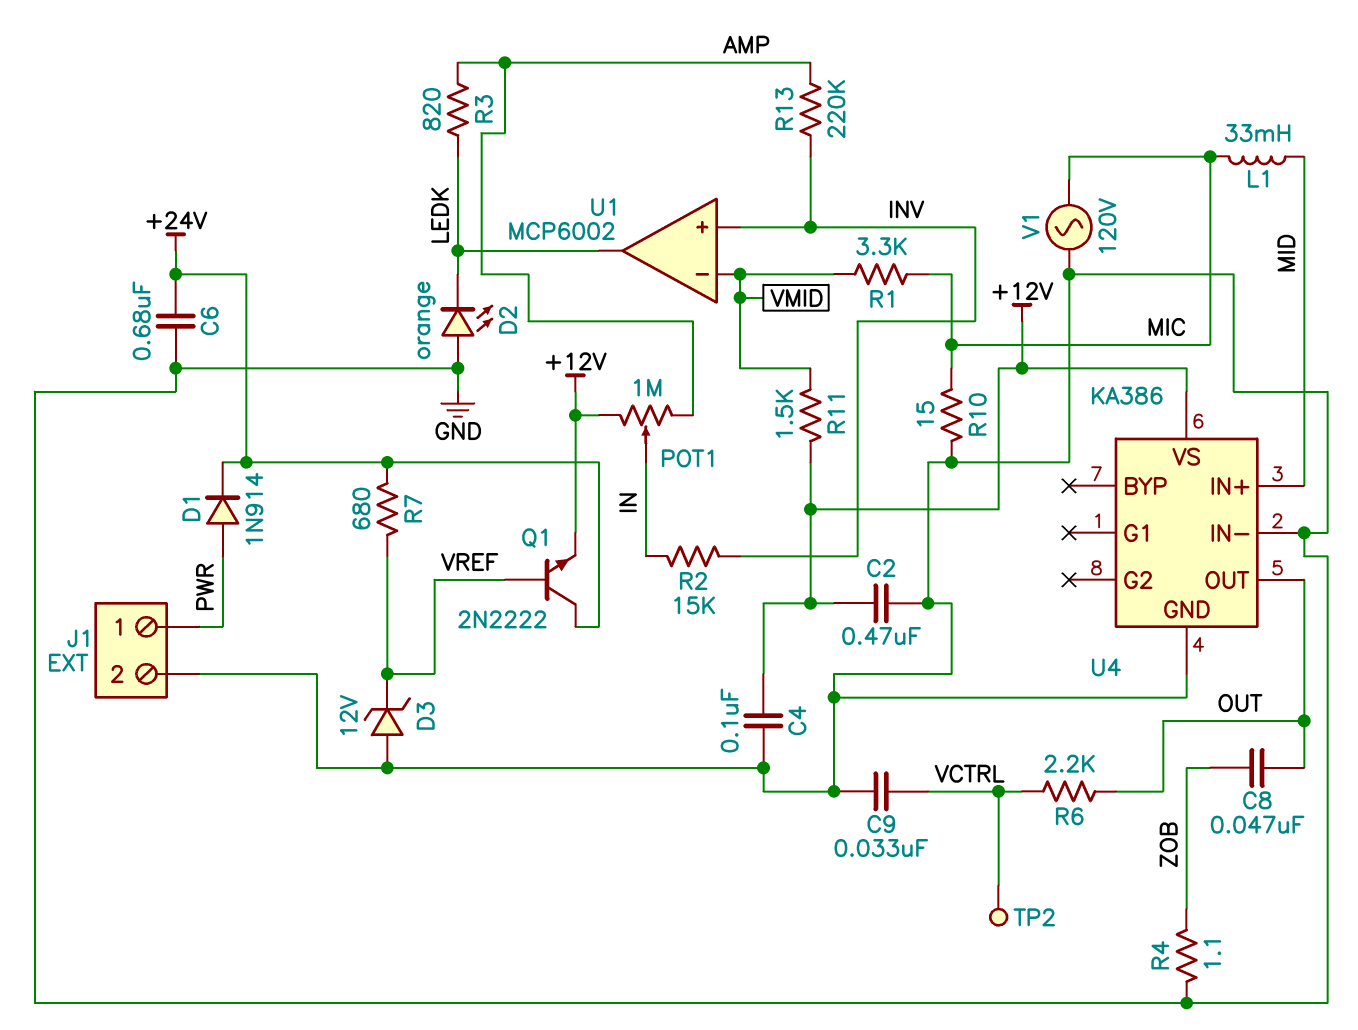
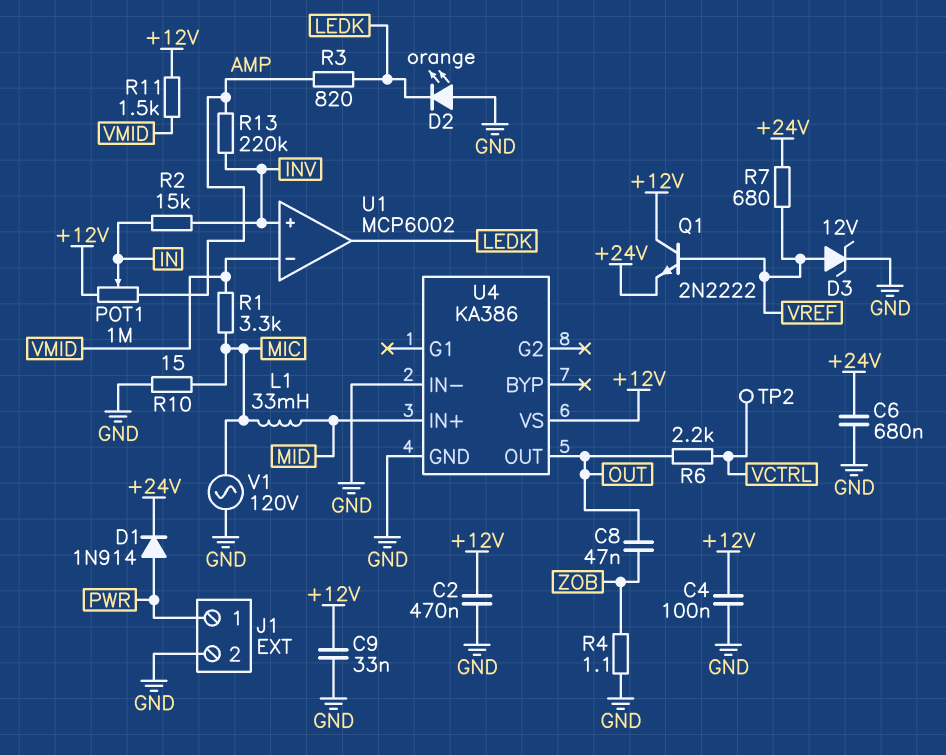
C9: 33nF (GND, VCTRL) -> 33nF (+12V, GND)
D3: zener 12V (A GND, K VREF) -> zener 12V (A VREF, K GND)
Q1: NPN 2N2222 (B VREF, C +24V, E +12V) -> NPN 2N2222 (B VREF, C +12V, E +24V)

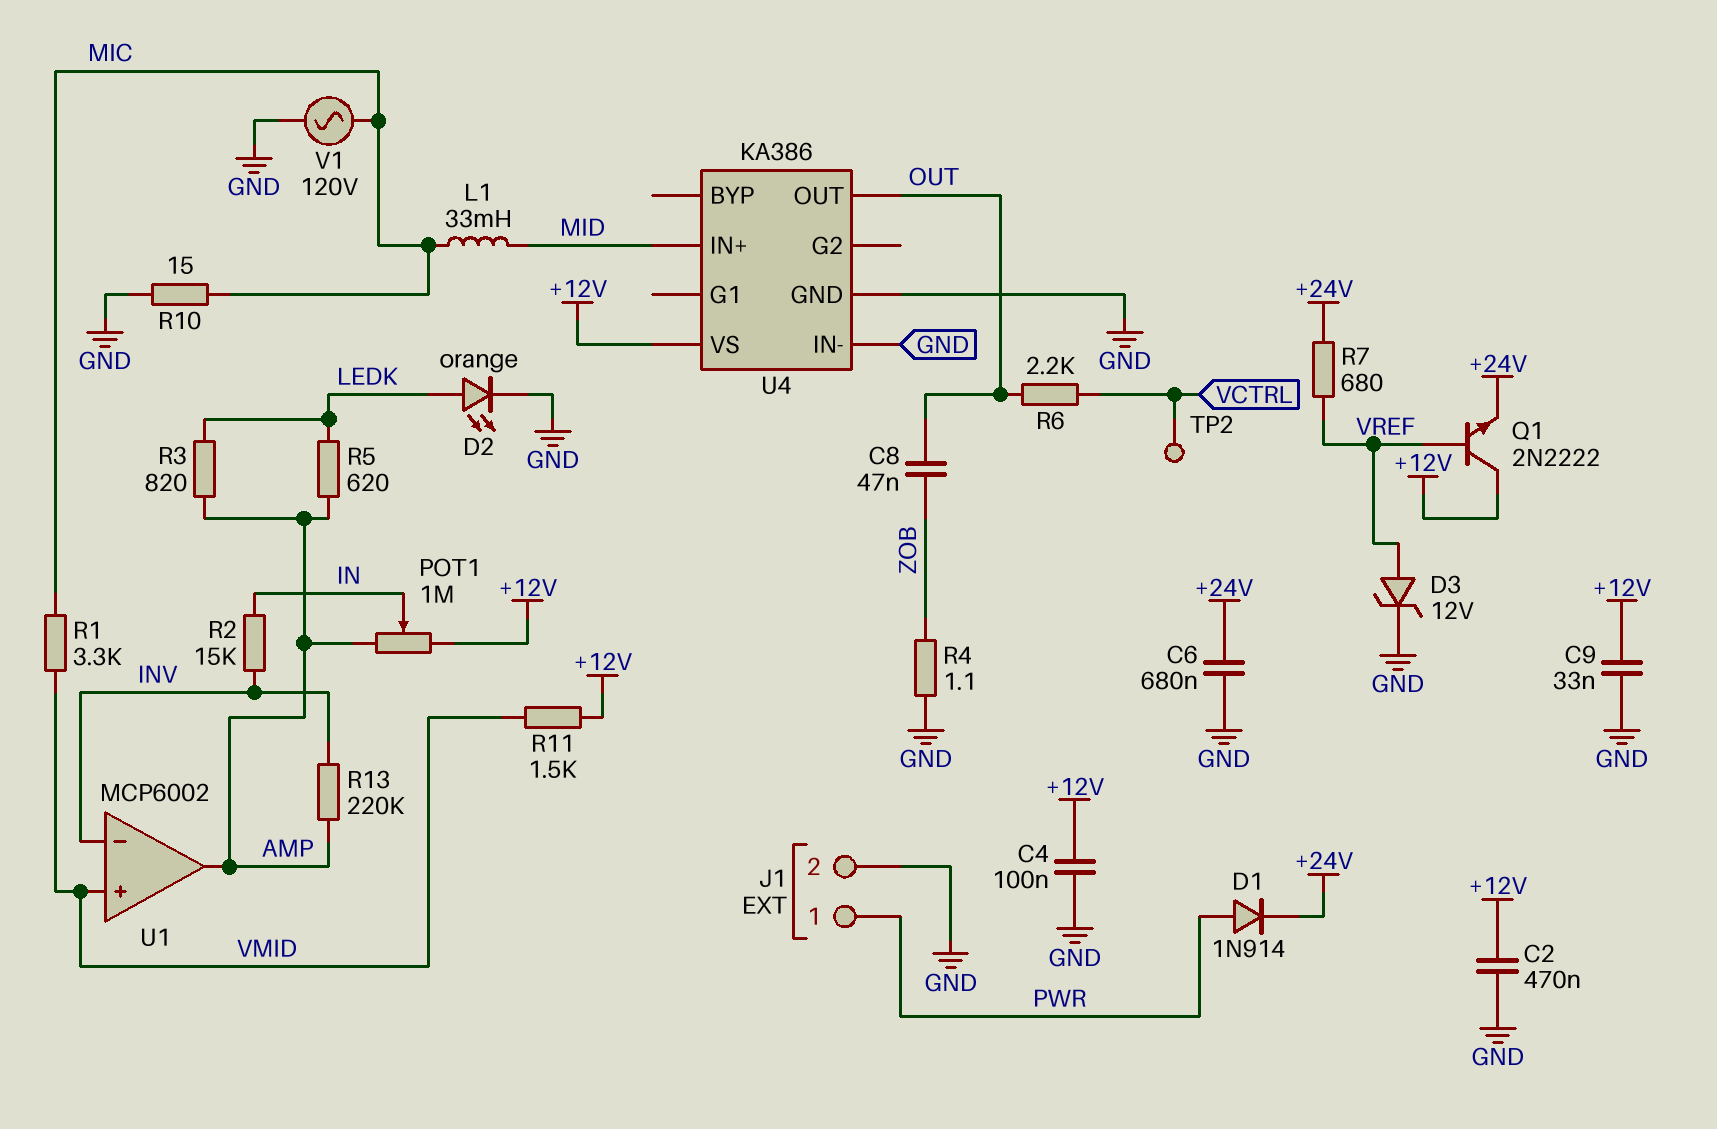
D2: LED orange (A GND, K LEDK) -> LED orange (A LEDK, K GND)
R5: none -> 620 (AMP, LEDK)
U1 pin in+: INV -> VMID
U1 pin in-: VMID -> INV
U1 pin out: LEDK -> AMP

